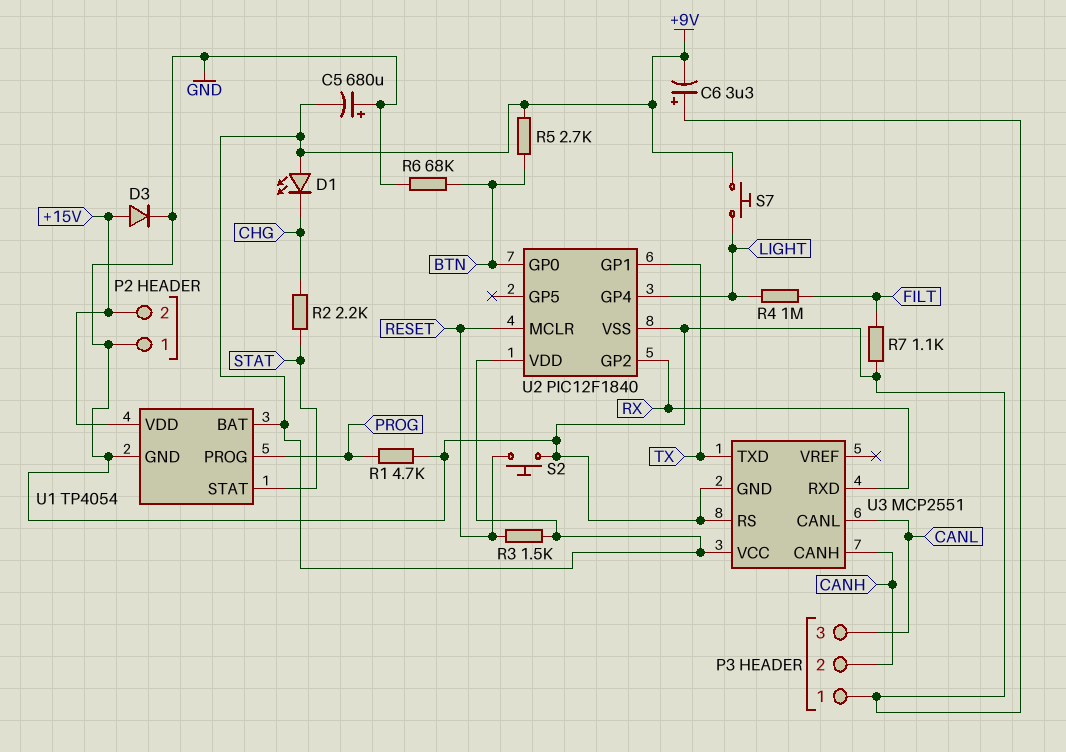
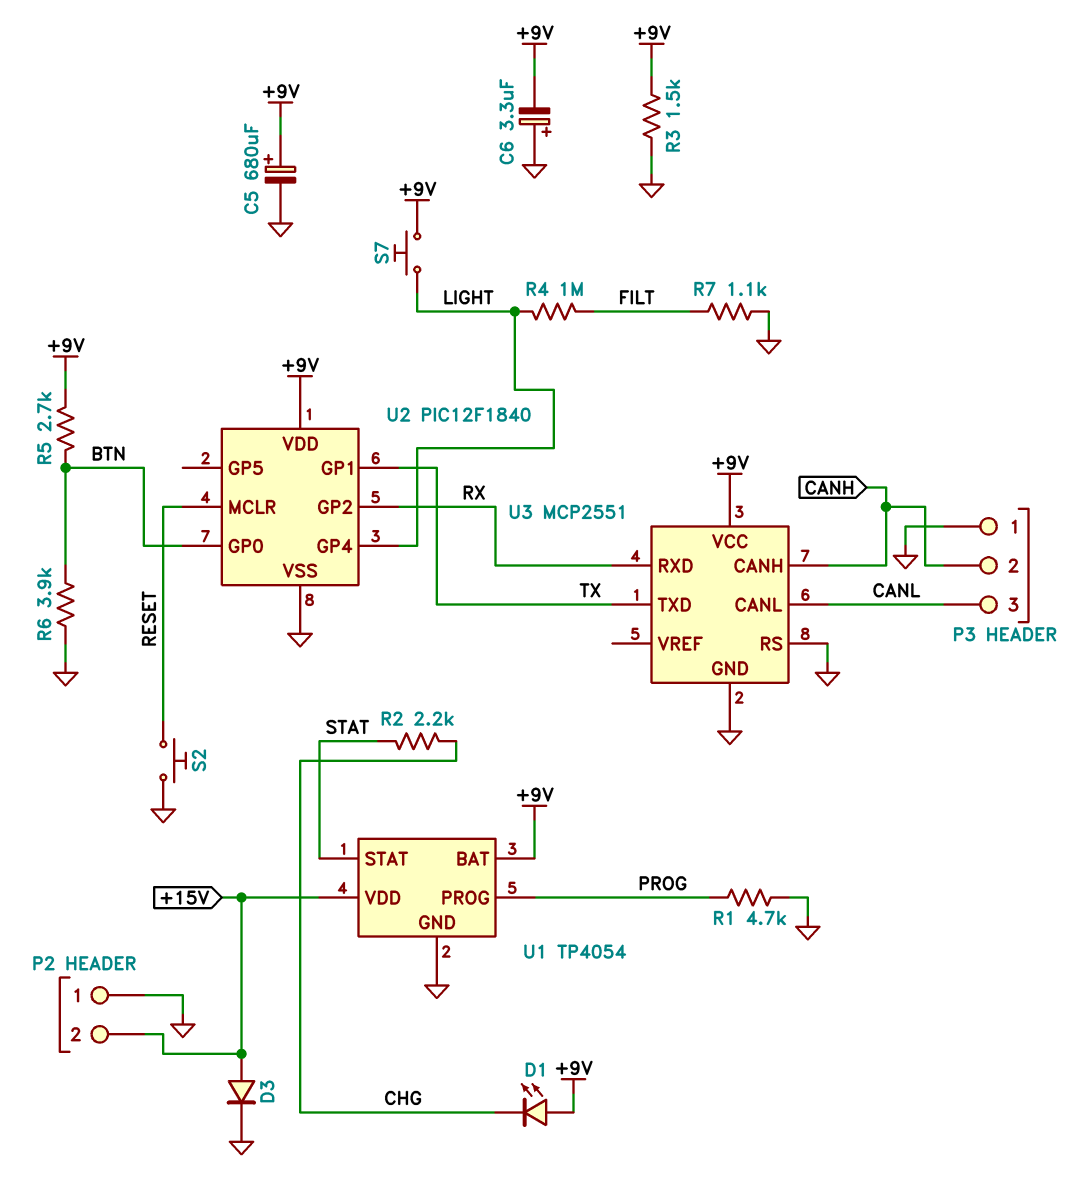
C5: 680uF (plus GND, minus +9V) -> 680uF (plus +9V, minus GND)
R3: 1.5k (+9V, RESET) -> 1.5k (+9V, GND)
R6: 68k (BTN, GND) -> 3.9k (BTN, GND)

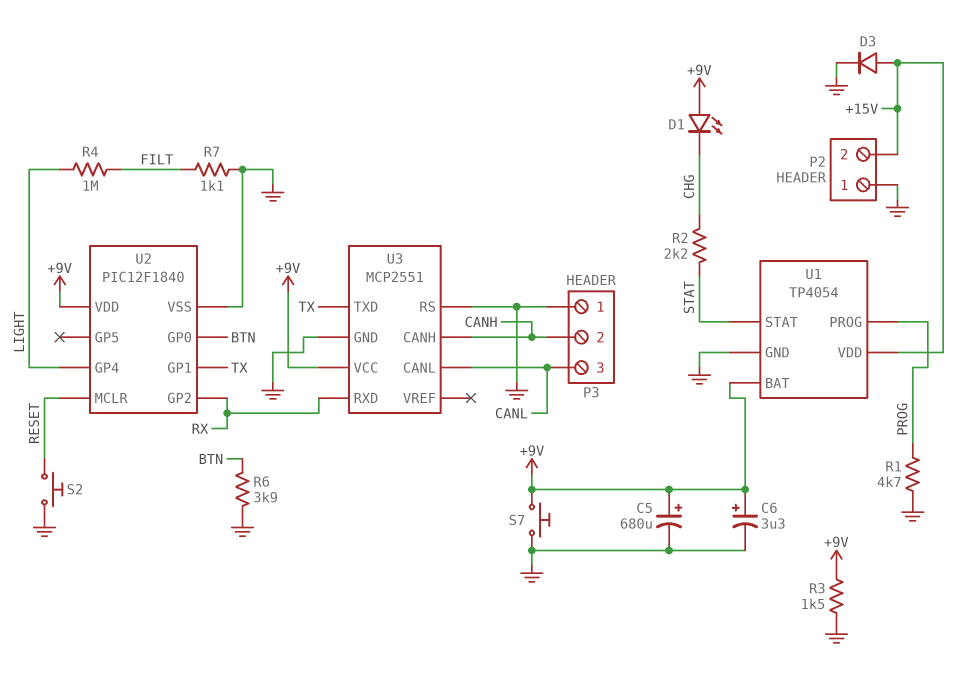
C6: 3.3uF (plus GND, minus +9V) -> 3.3uF (plus +9V, minus GND)
R5: 2.7k (+9V, BTN) -> none
S7: button (+9V, LIGHT) -> button (+9V, GND)

